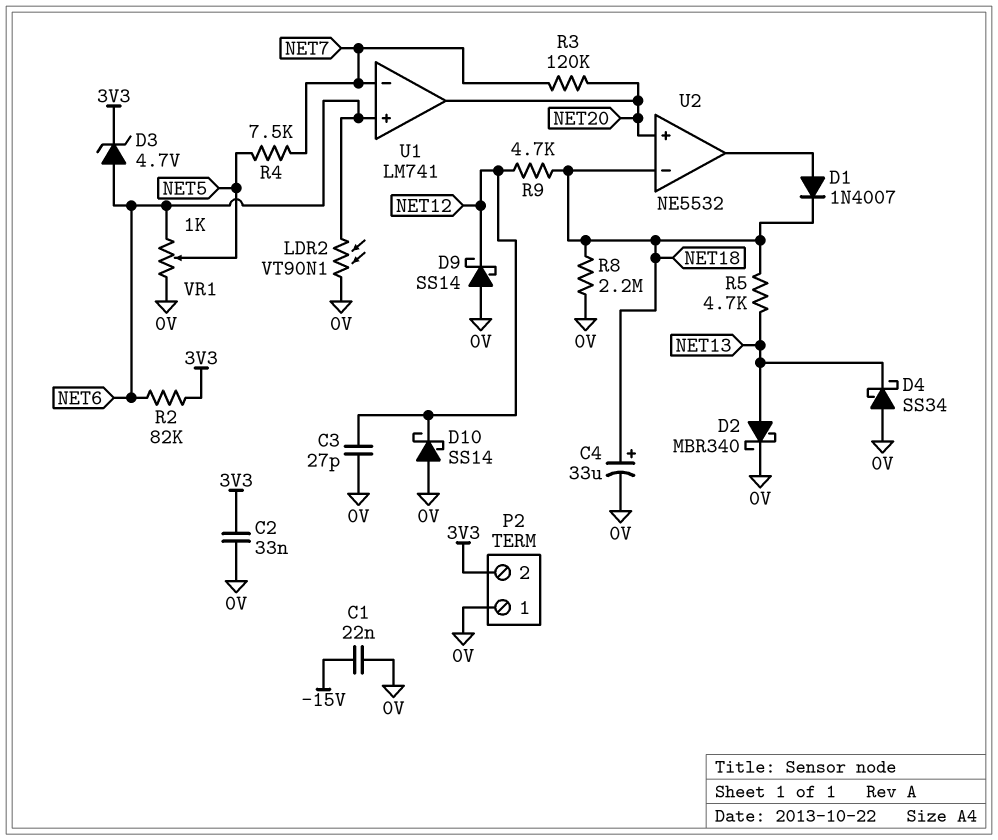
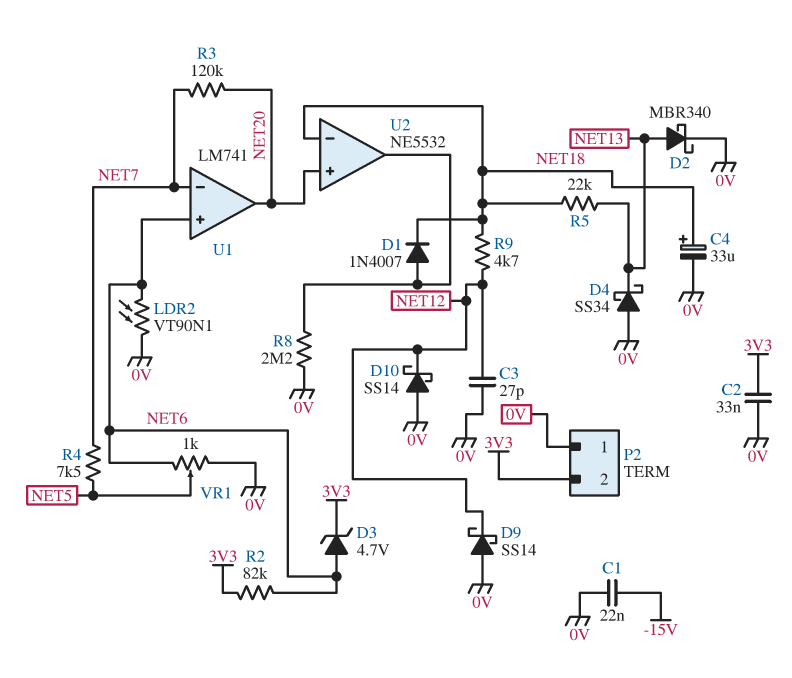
R5: 4.7k (NET13, NET18) -> 22k (NET13, NET18)
R8: 2.2M (0V, NET18) -> 2.2M (0V, U2/out)

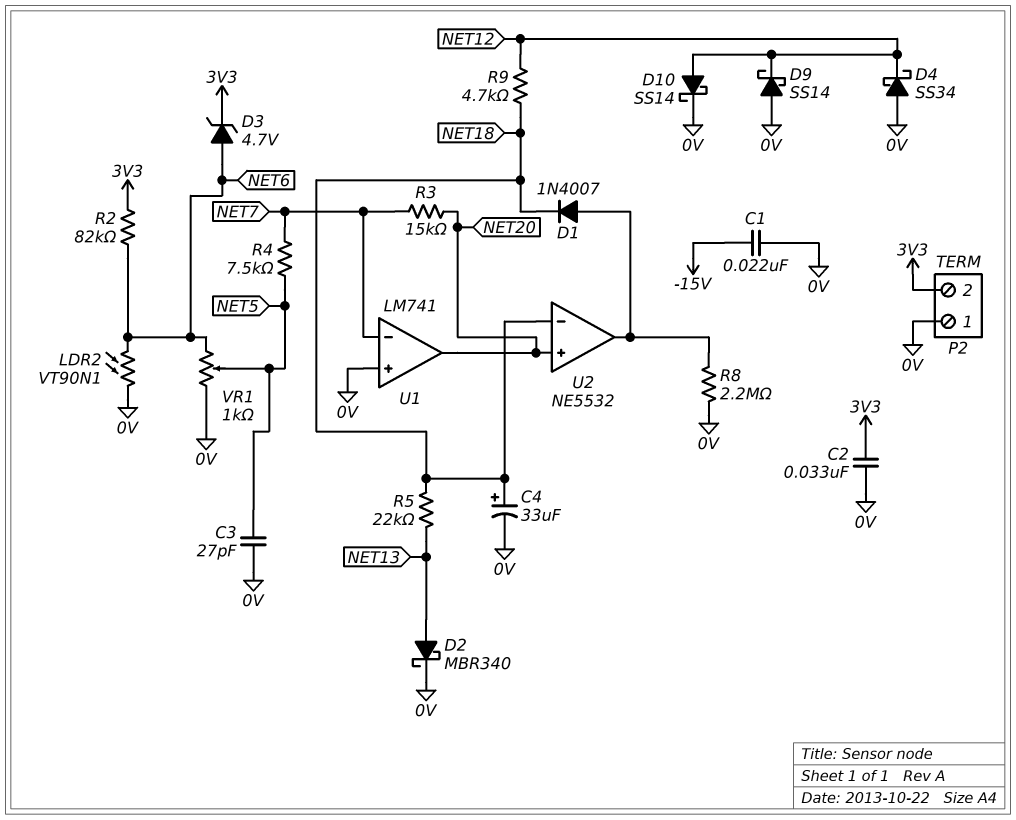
C3: 27pF (0V, NET12) -> 27pF (0V, NET5)
D4: schottky SS34 (A 0V, K NET13) -> schottky SS34 (A 0V, K NET12)
D10: schottky SS14 (A 0V, K NET12) -> schottky SS14 (A NET12, K 0V)
R3: 120k (NET7, NET20) -> 15k (NET7, NET20)
U1 pin in+: NET6 -> 0V

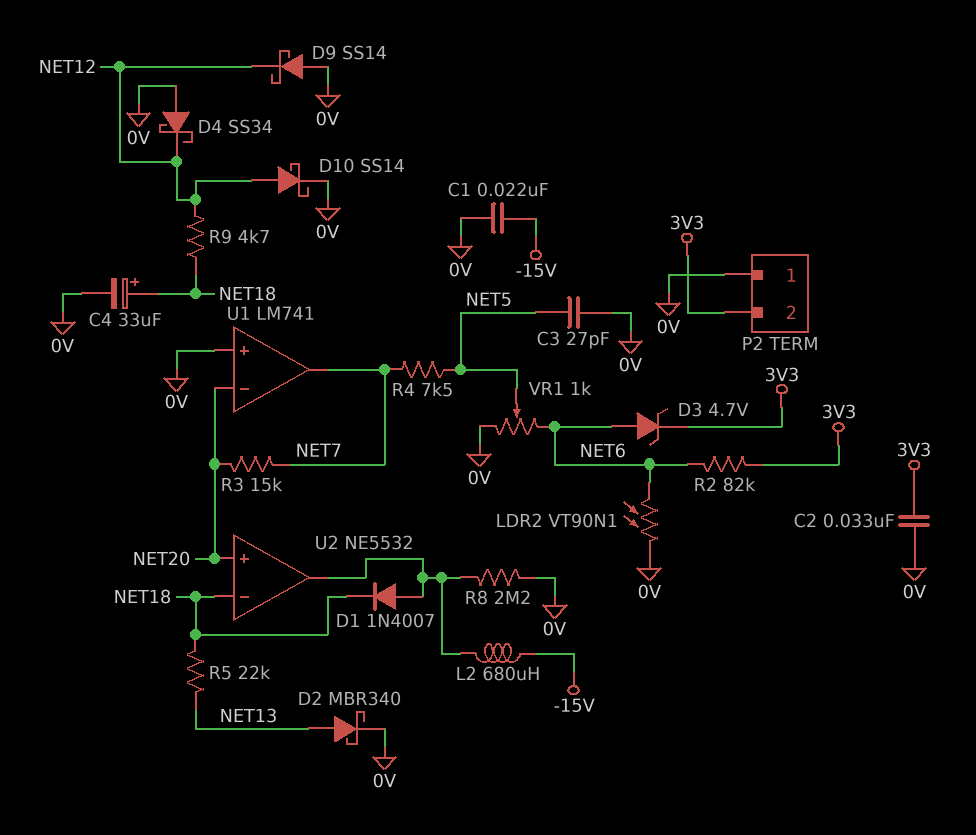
L2: none -> 680uH (-15V, U2/out)
U1 pin in-: NET7 -> NET20
U1 pin out: NET20 -> NET7

